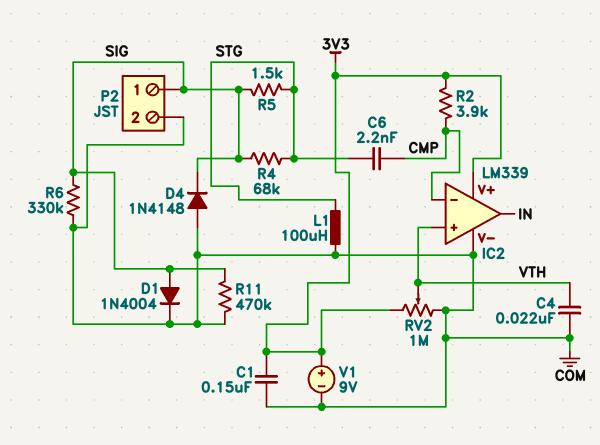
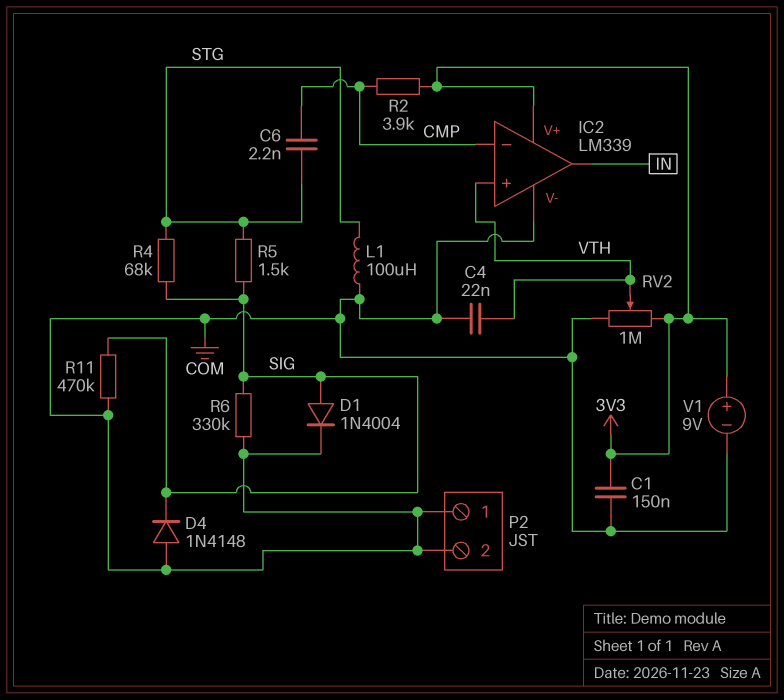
P2 pin 1: SIG -> COM

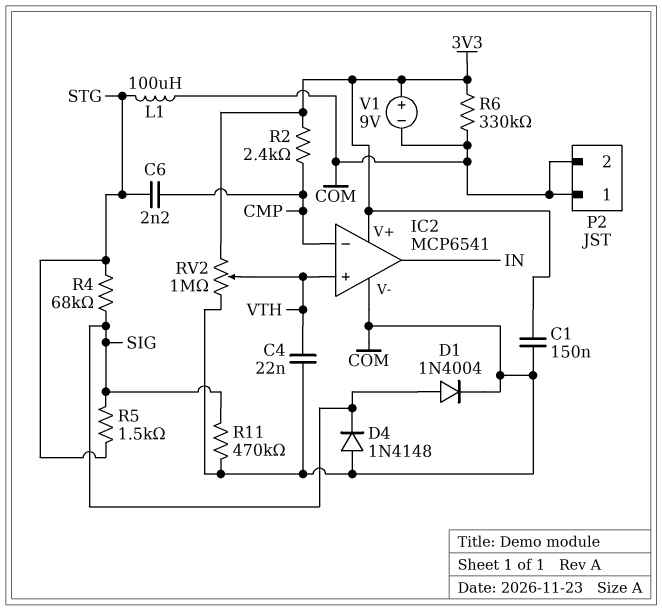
IC2: LM339 -> MCP6541
R2: 3.9k (3V3, CMP) -> 2.4k (3V3, CMP)
R6: 330k (COM, SIG) -> 330k (3V3, COM)

